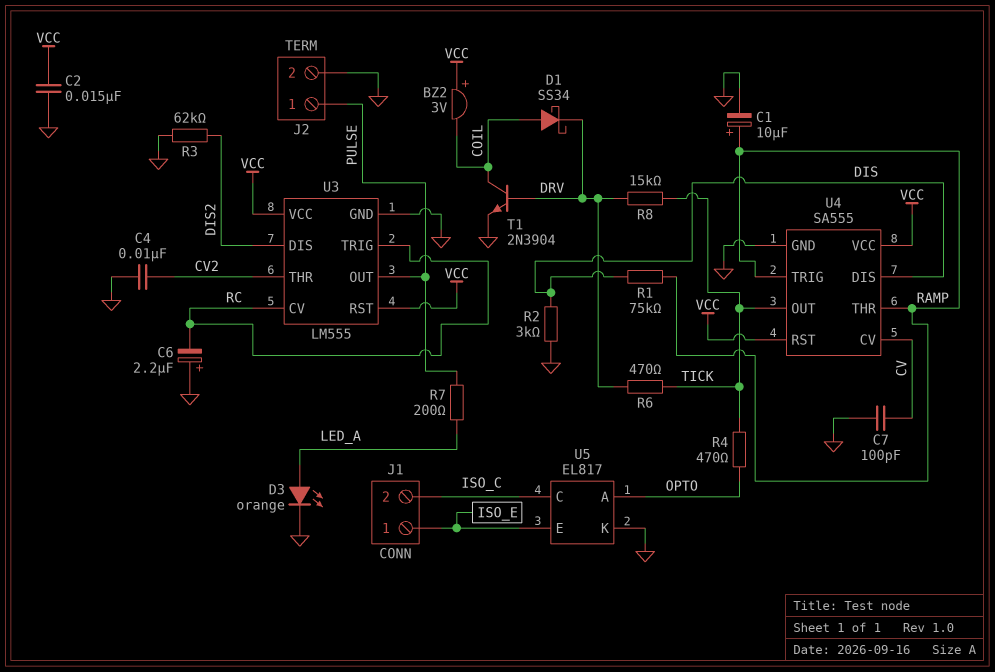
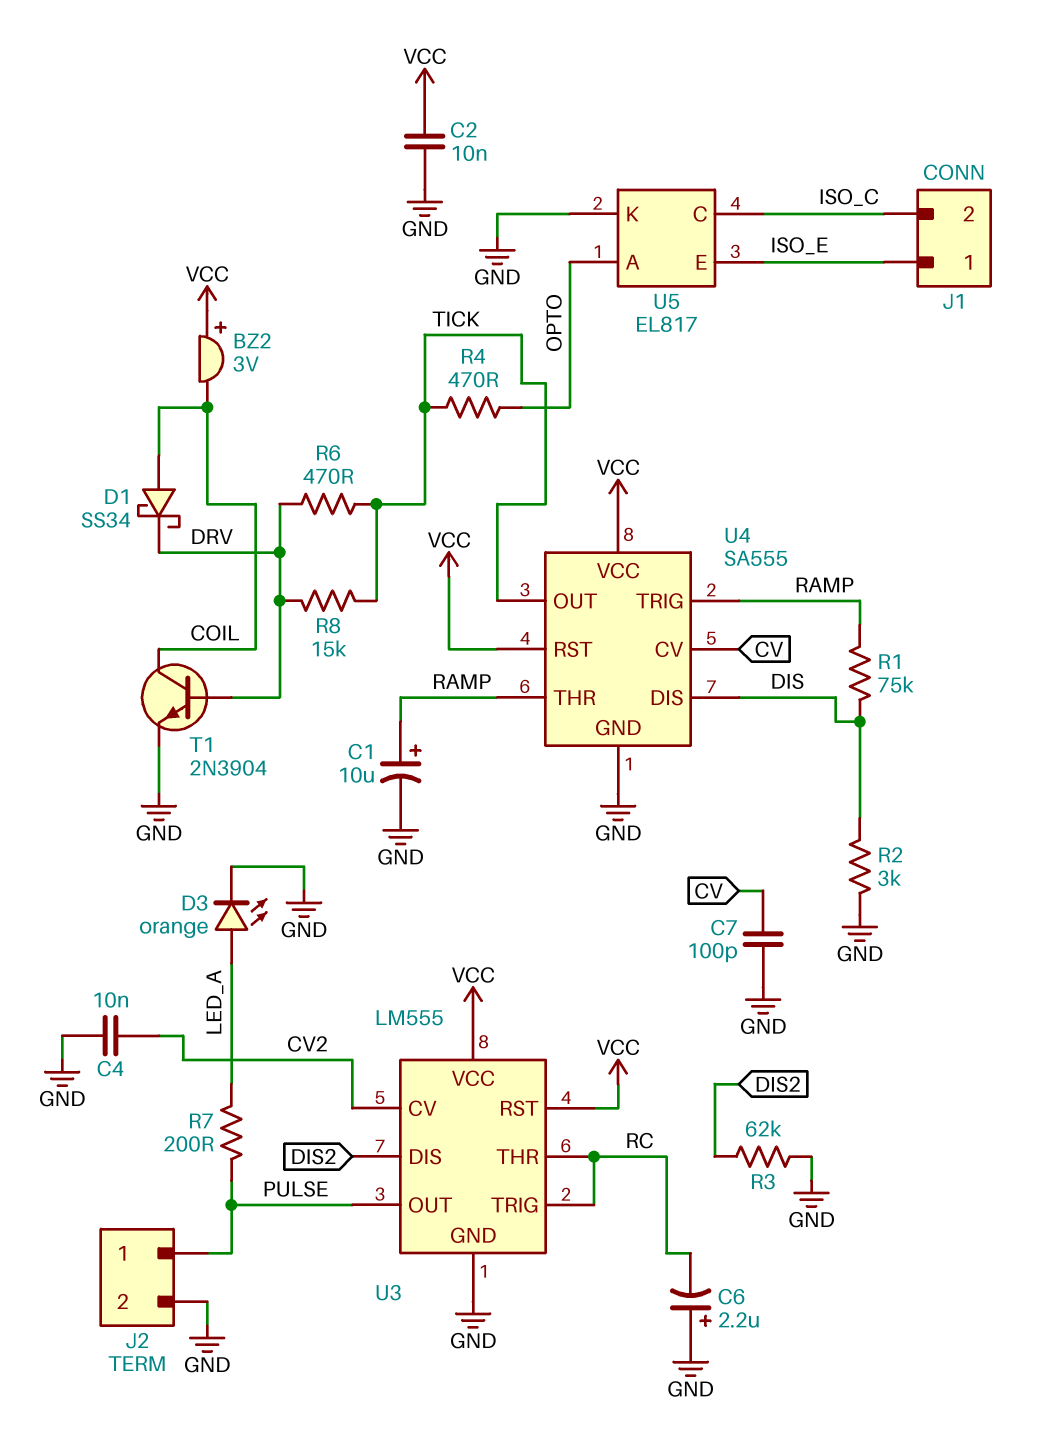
C2: 15nF (GND, VCC) -> 10nF (GND, VCC)
U3 pin CV: RC -> CV2
U3 pin THR: CV2 -> RC

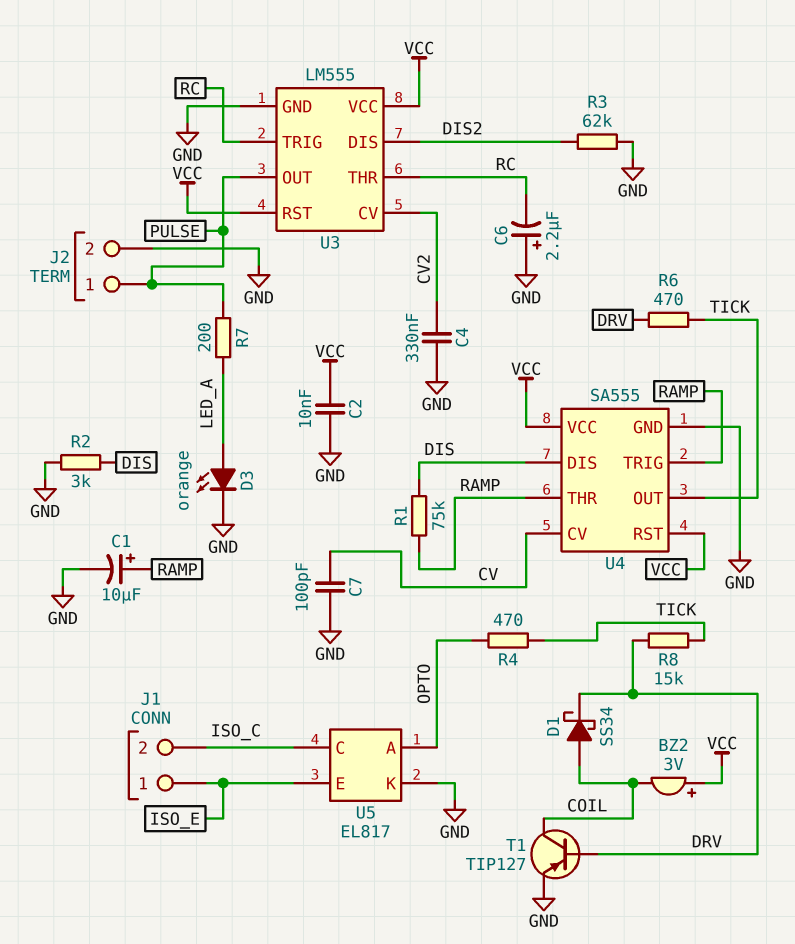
C4: 10nF (CV2, GND) -> 330nF (CV2, GND)
T1: NPN 2N3904 (B DRV, C COIL, E GND) -> PNP TIP127 (B DRV, C COIL, E GND)

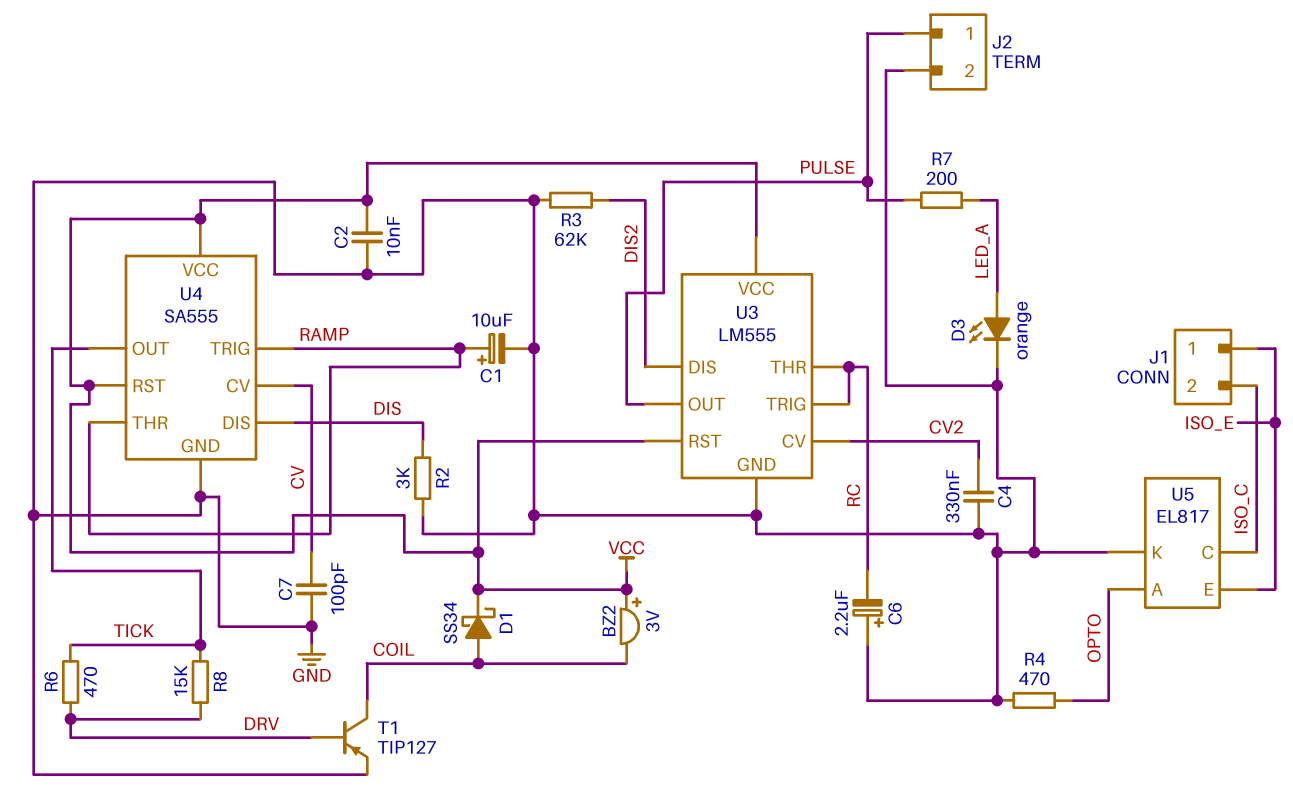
D1: schottky SS34 (A COIL, K DRV) -> schottky SS34 (A COIL, K VCC)
R1: 75k (DIS, RAMP) -> none
R4: 470 (OPTO, TICK) -> 470 (GND, OPTO)

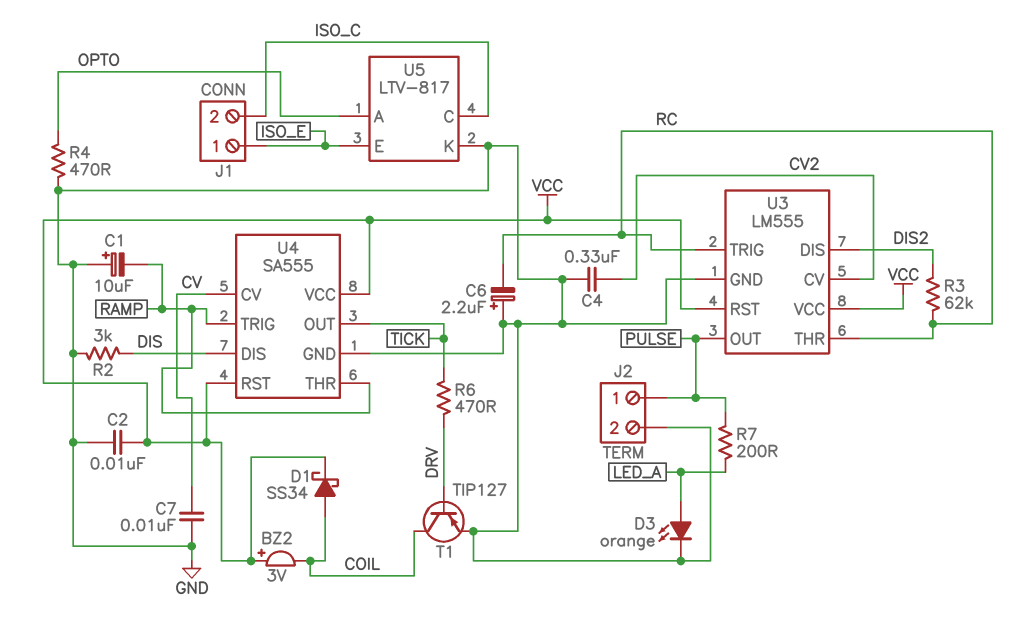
C1: 10uF (plus RAMP, minus GND) -> 10uF (plus GND, minus RAMP)
C7: 100pF (CV, GND) -> 10nF (CV, GND)
R3: 62k (DIS2, GND) -> 62k (DIS2, RC)
R8: 15k (DRV, TICK) -> none
U5: EL817 -> LTV-817

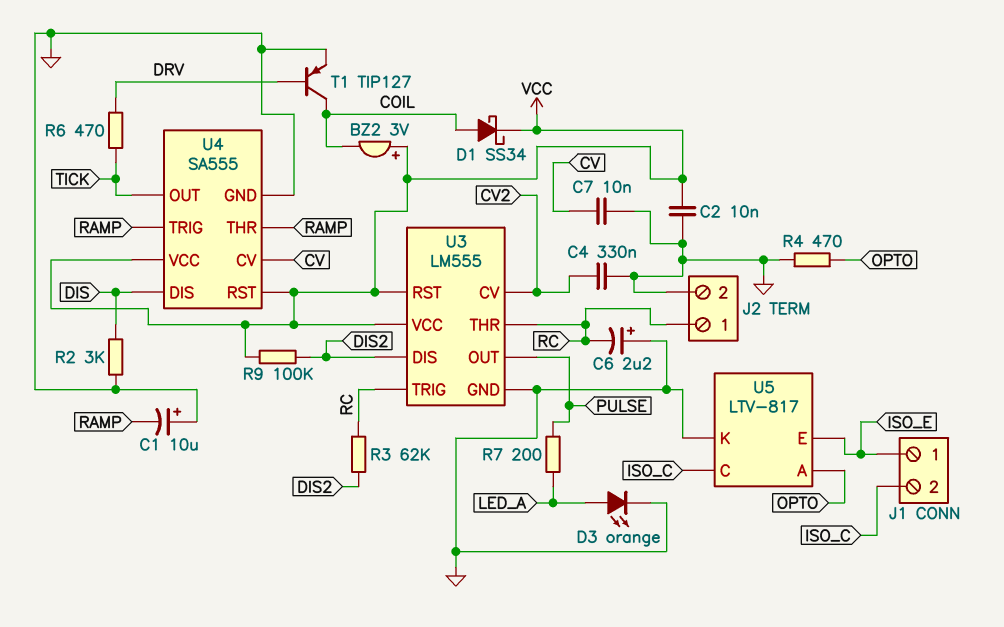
J2 pin 1: PULSE -> RC
R9: none -> 100k (DIS2, VCC)

